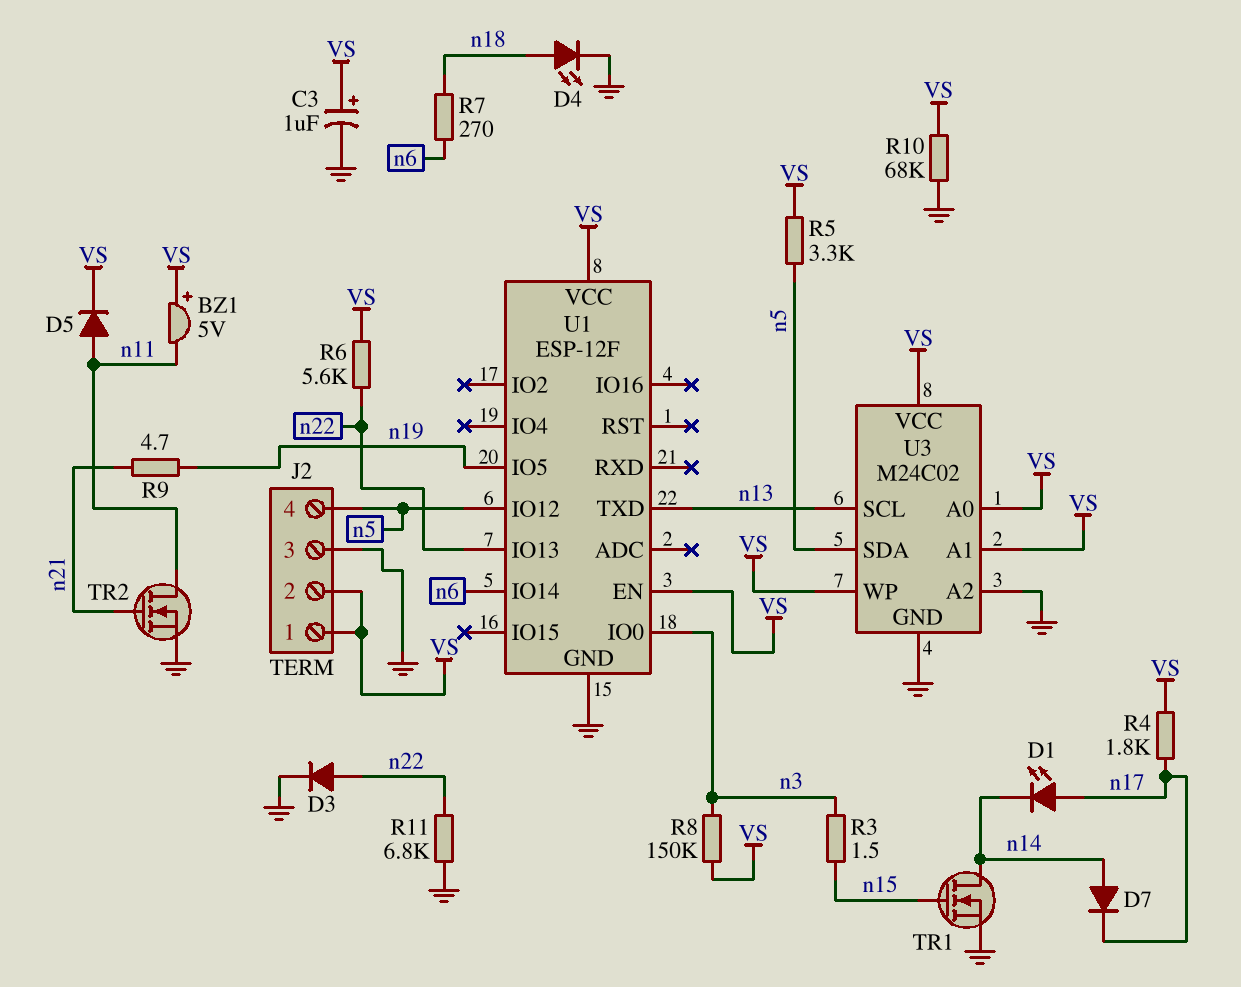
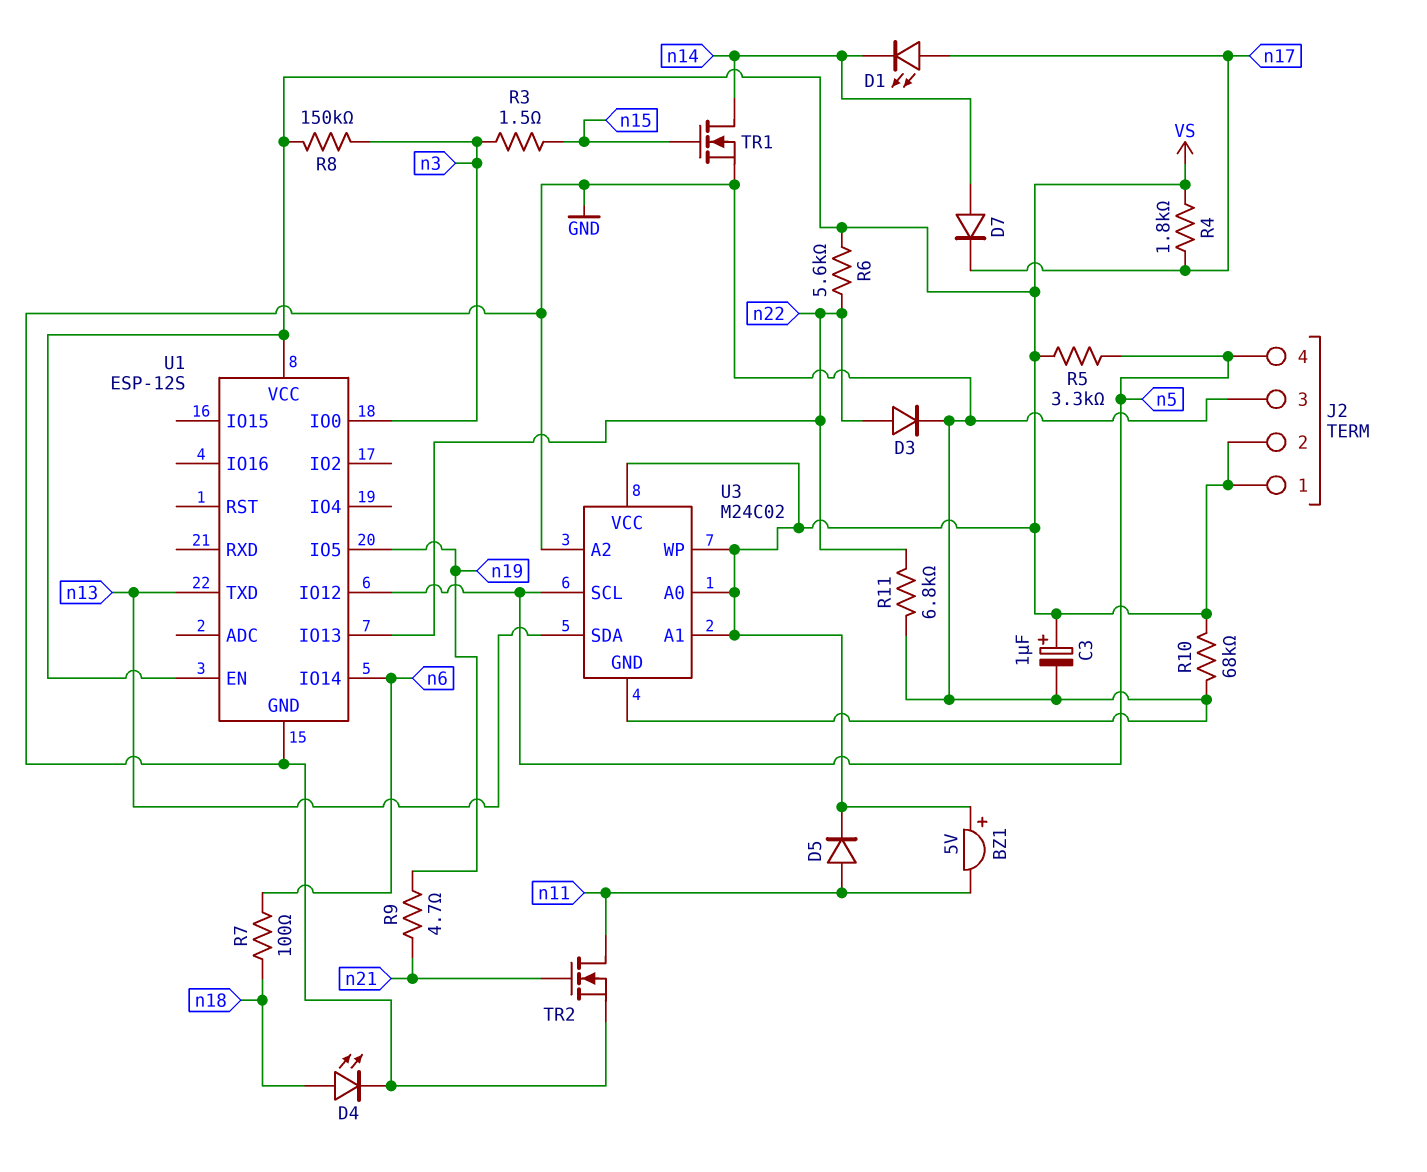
R7: 270 (n6, n18) -> 100 (n6, n18)
U1: ESP-12F -> ESP-12S
U3 pin SCL: n13 -> n5
U3 pin SDA: n5 -> n13

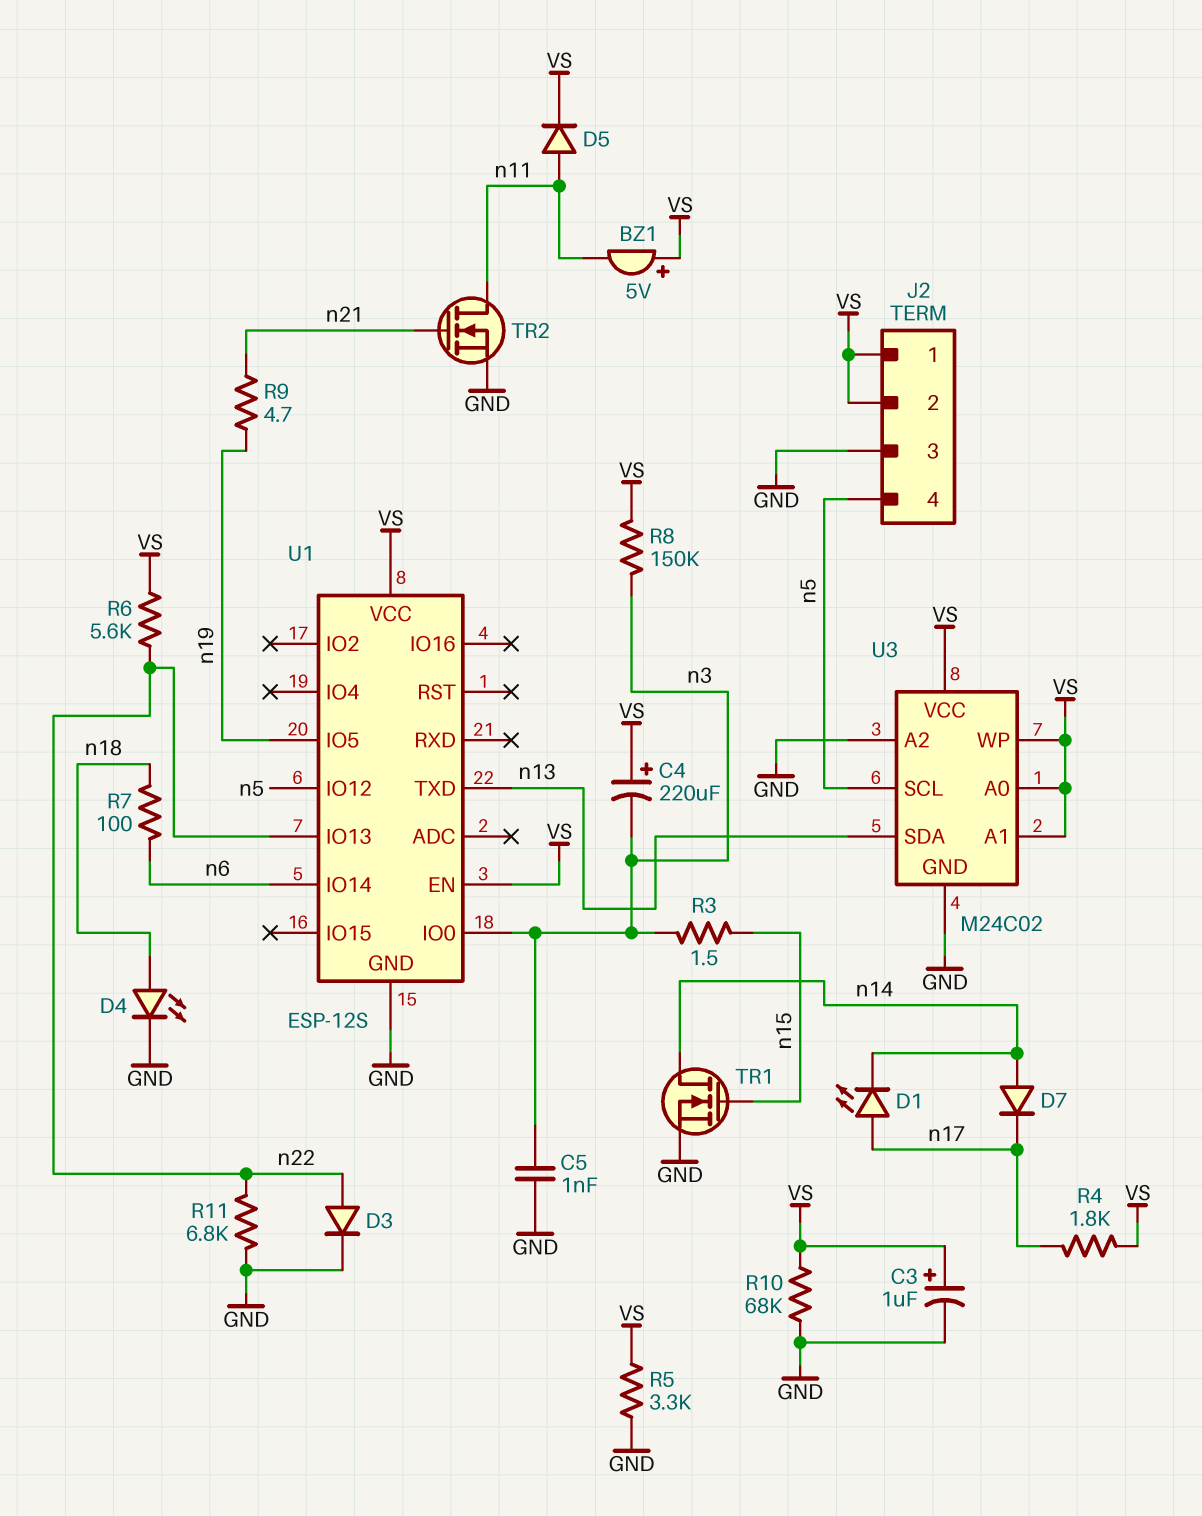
C4: none -> 220uF (plus VS, minus n3)
C5: none -> 1nF (GND, n3)
R5: 3.3k (VS, n5) -> 3.3k (GND, VS)

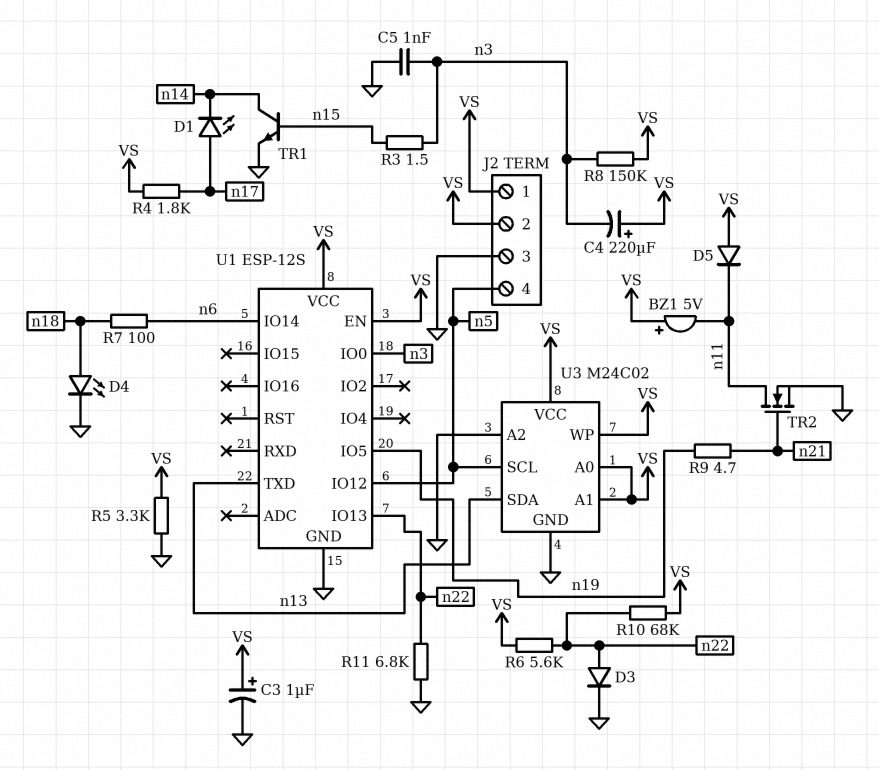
D5: diode (A n11, K VS) -> diode (A VS, K n11)
D7: diode (A n14, K n17) -> none
R10: 68k (GND, VS) -> 68k (VS, n22)
TR1: NMOS (G n15, D n14, S GND) -> NPN (B n15, C n14, E GND)

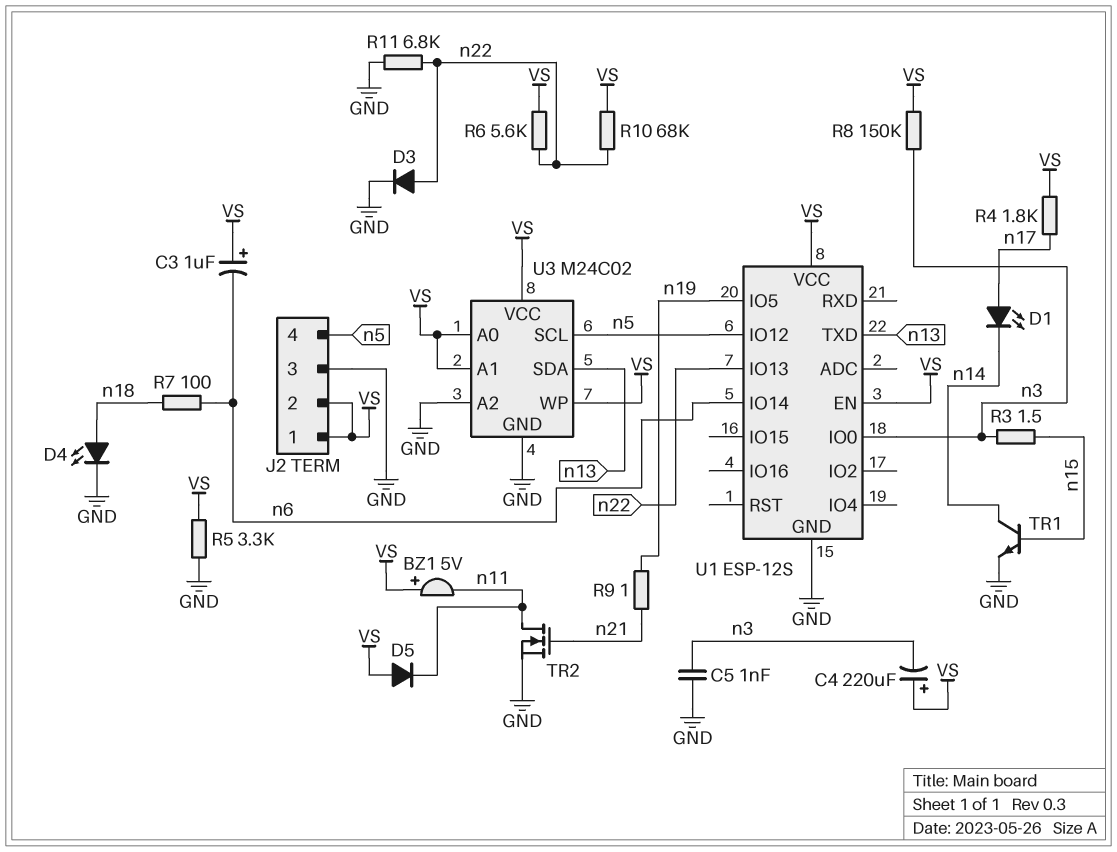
C3: 1uF (plus VS, minus GND) -> 1uF (plus VS, minus n6)
R9: 4.7 (n19, n21) -> 1 (n19, n21)

